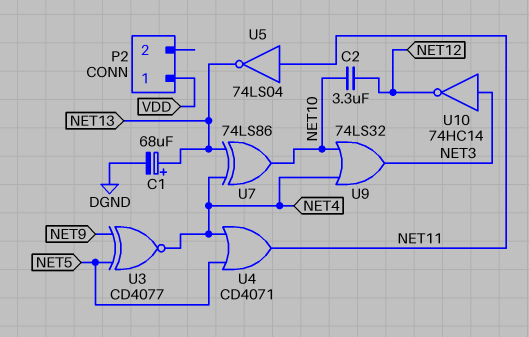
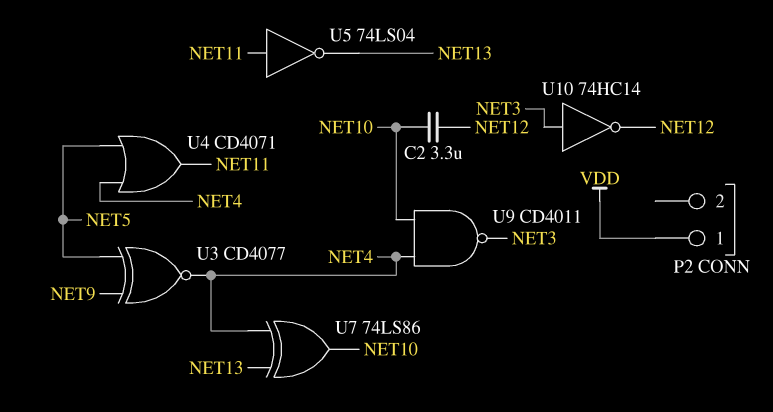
C1: 68uF (plus NET13, minus DGND) -> none
U9: OR 74LS32 (in NET4, in NET10, out NET3) -> NAND CD4011 (in NET4, in NET10, out NET3)

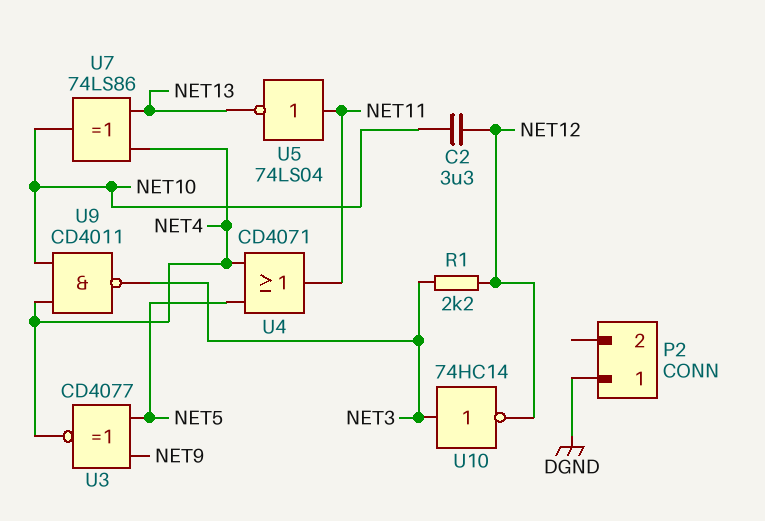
P2 pin 1: VDD -> DGND
R1: none -> 2.2k (NET3, NET12)

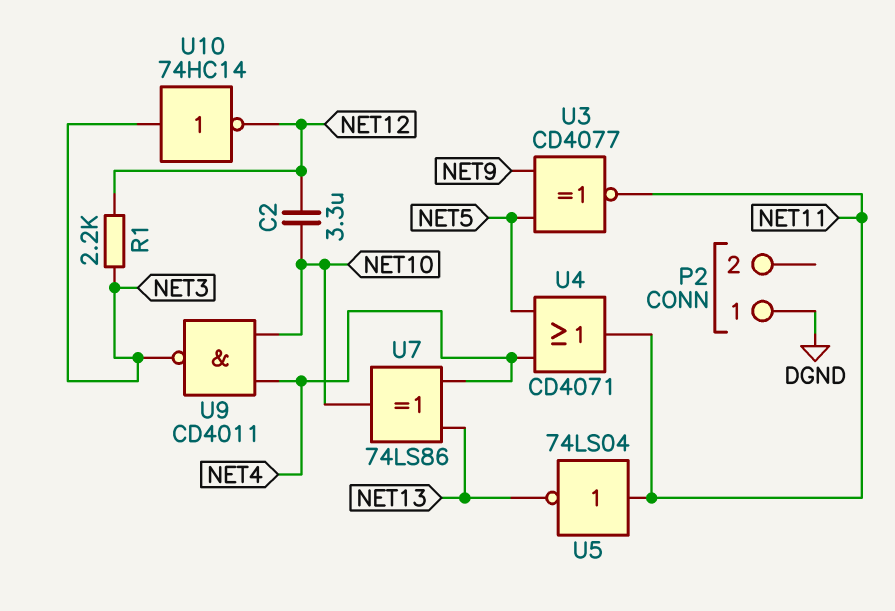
U3: XNOR CD4077 (in NET5, in NET9, out NET4) -> XNOR CD4077 (in NET5, in NET9, out NET11)

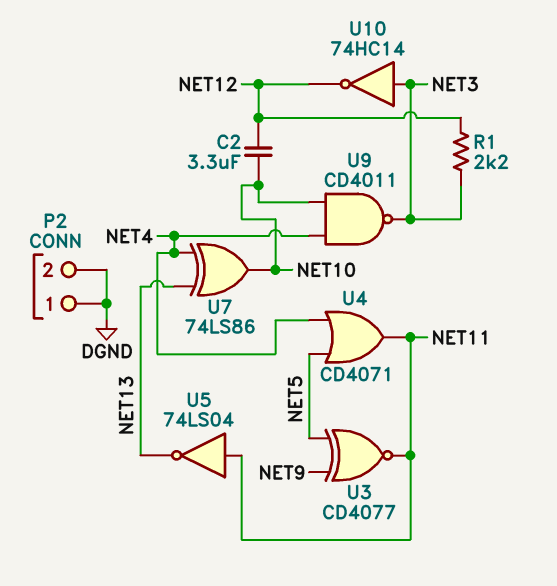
P2 pin 2: none -> DGND

